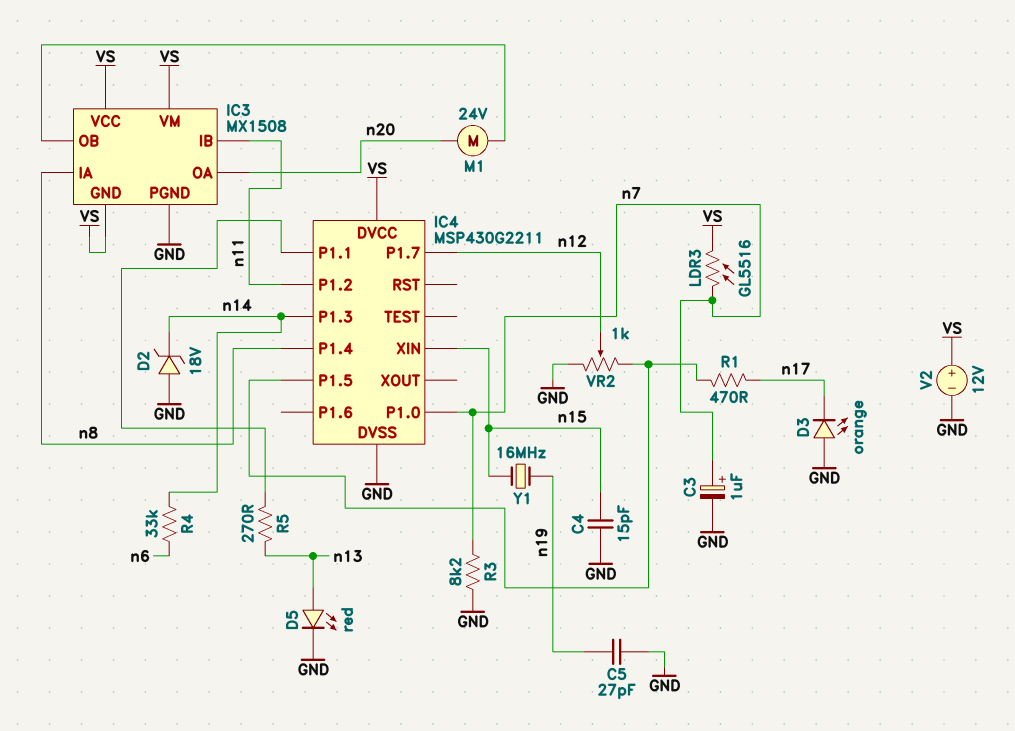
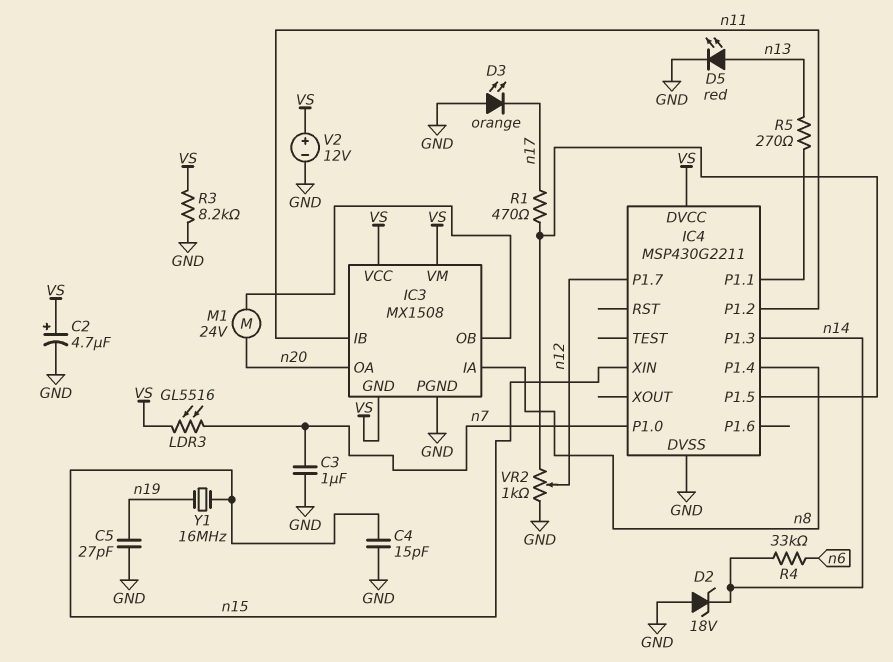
C2: none -> 4.7uF (plus VS, minus GND)
C3: 1uF (plus n7, minus GND) -> 1uF (GND, n7)
R3: 8.2k (GND, n7) -> 8.2k (GND, VS)

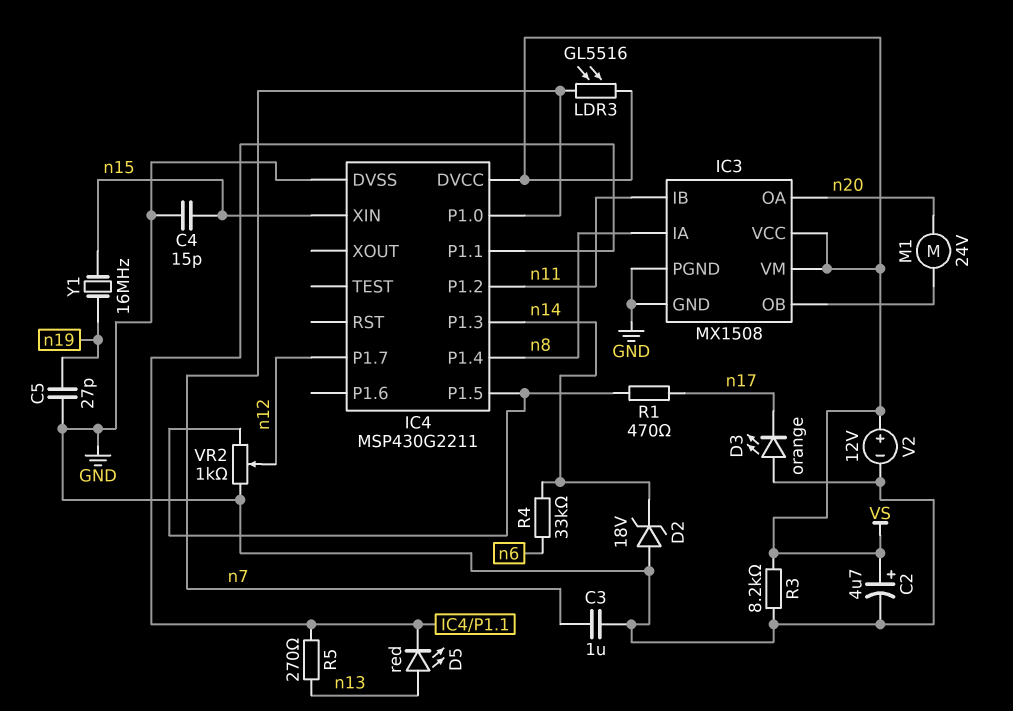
D5: LED red (A n13, K GND) -> LED red (A n13, K IC4/P1.1)
IC3 pin GND: VS -> GND

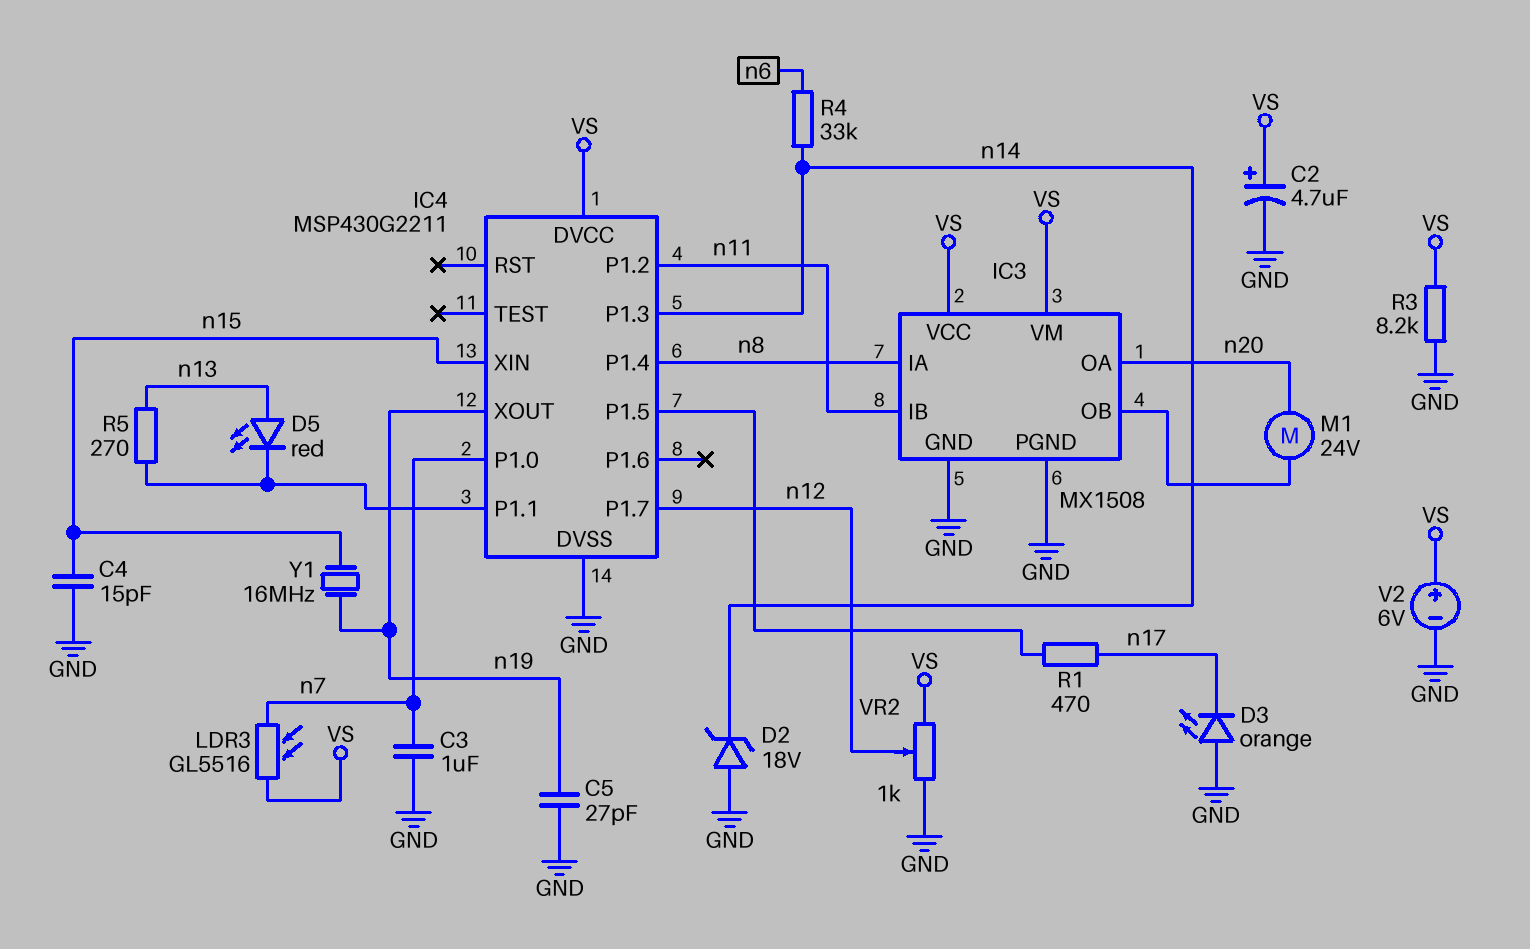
IC4 pin XOUT: none -> n19
V2: 12V (plus VS, minus GND) -> 6V (plus VS, minus GND)
VR2: 1k (GND, IC4/P1.5, wiper n12) -> 1k (GND, VS, wiper n12)

